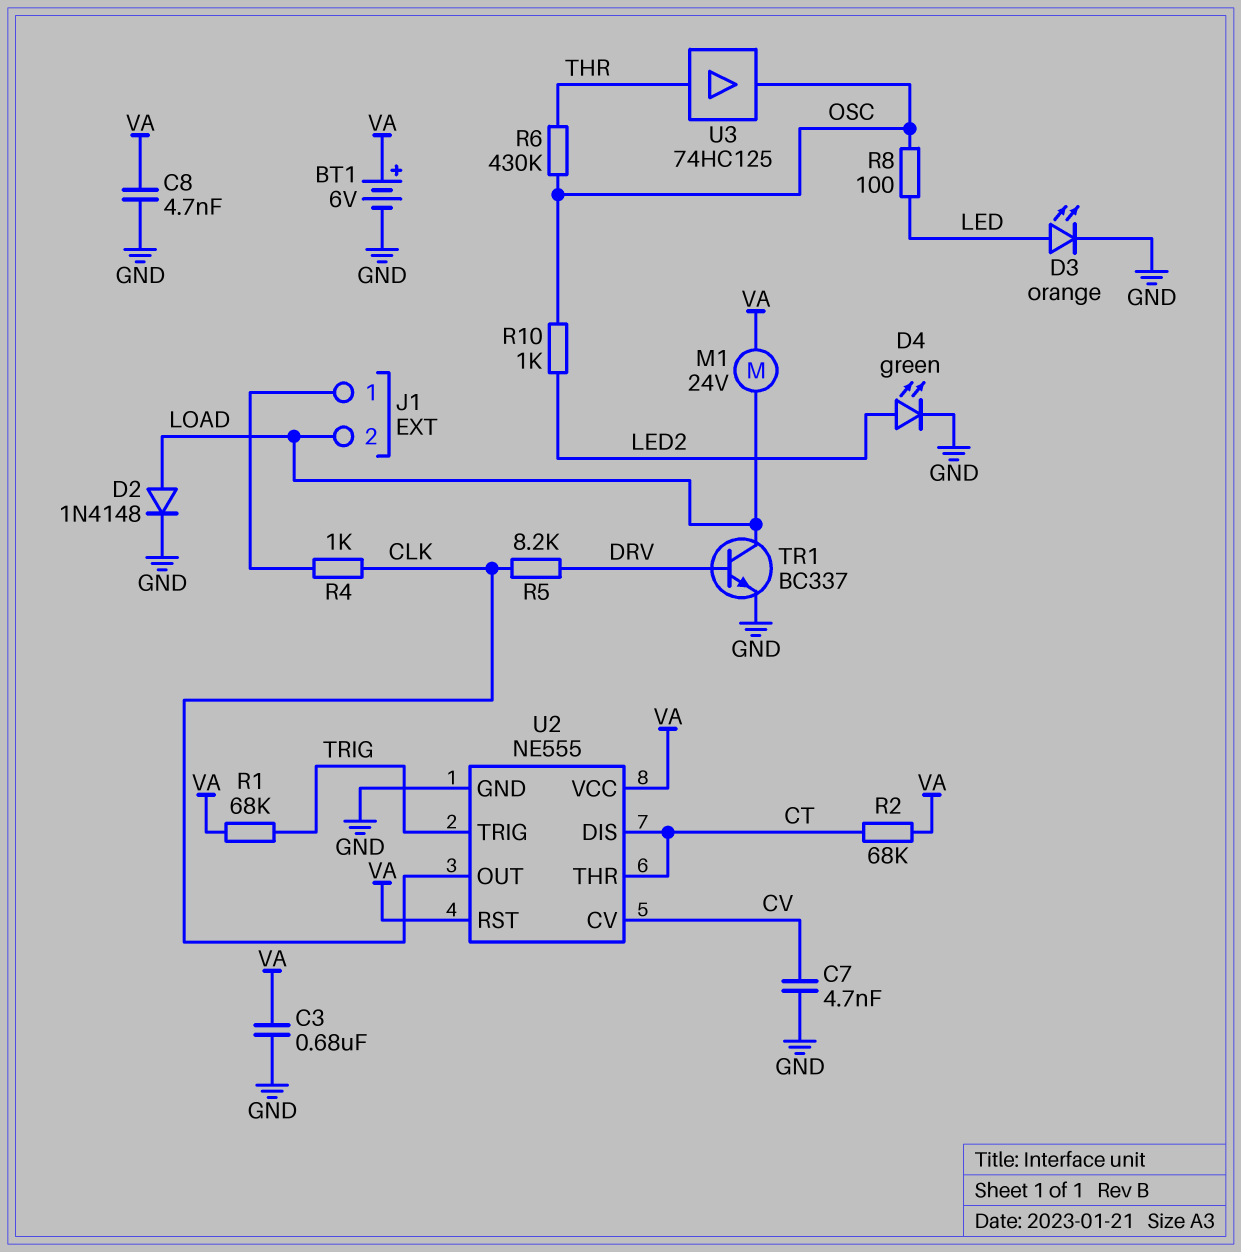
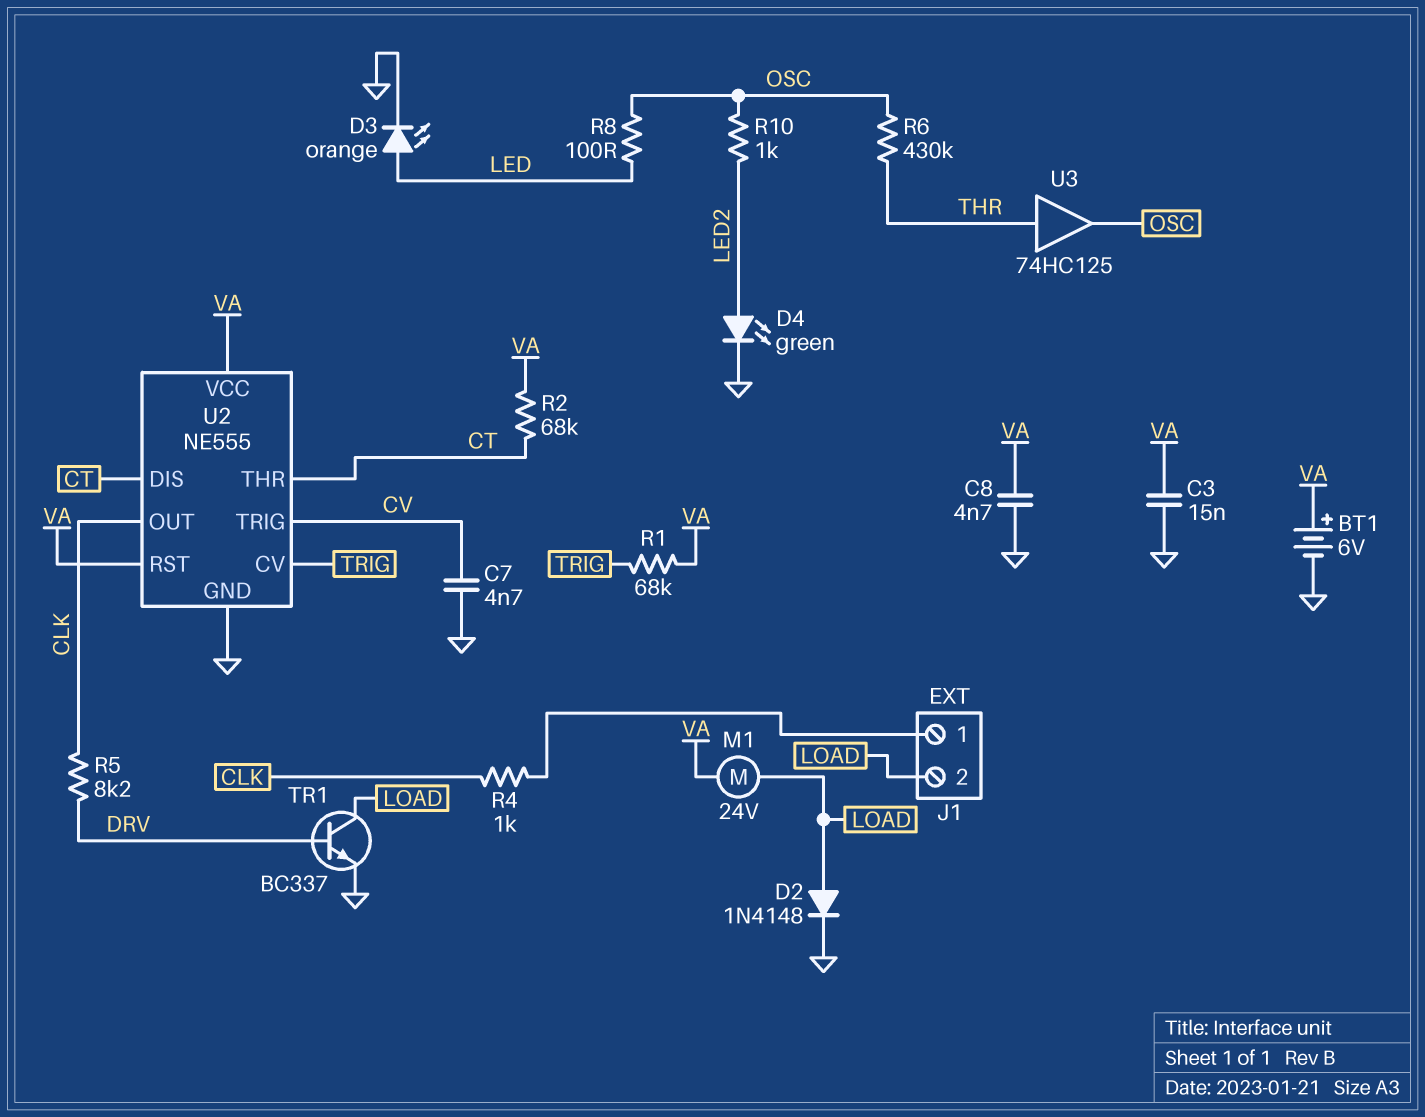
C3: 680nF (GND, VA) -> 15nF (GND, VA)
U2 pin CV: CV -> TRIG
U2 pin TRIG: TRIG -> CV

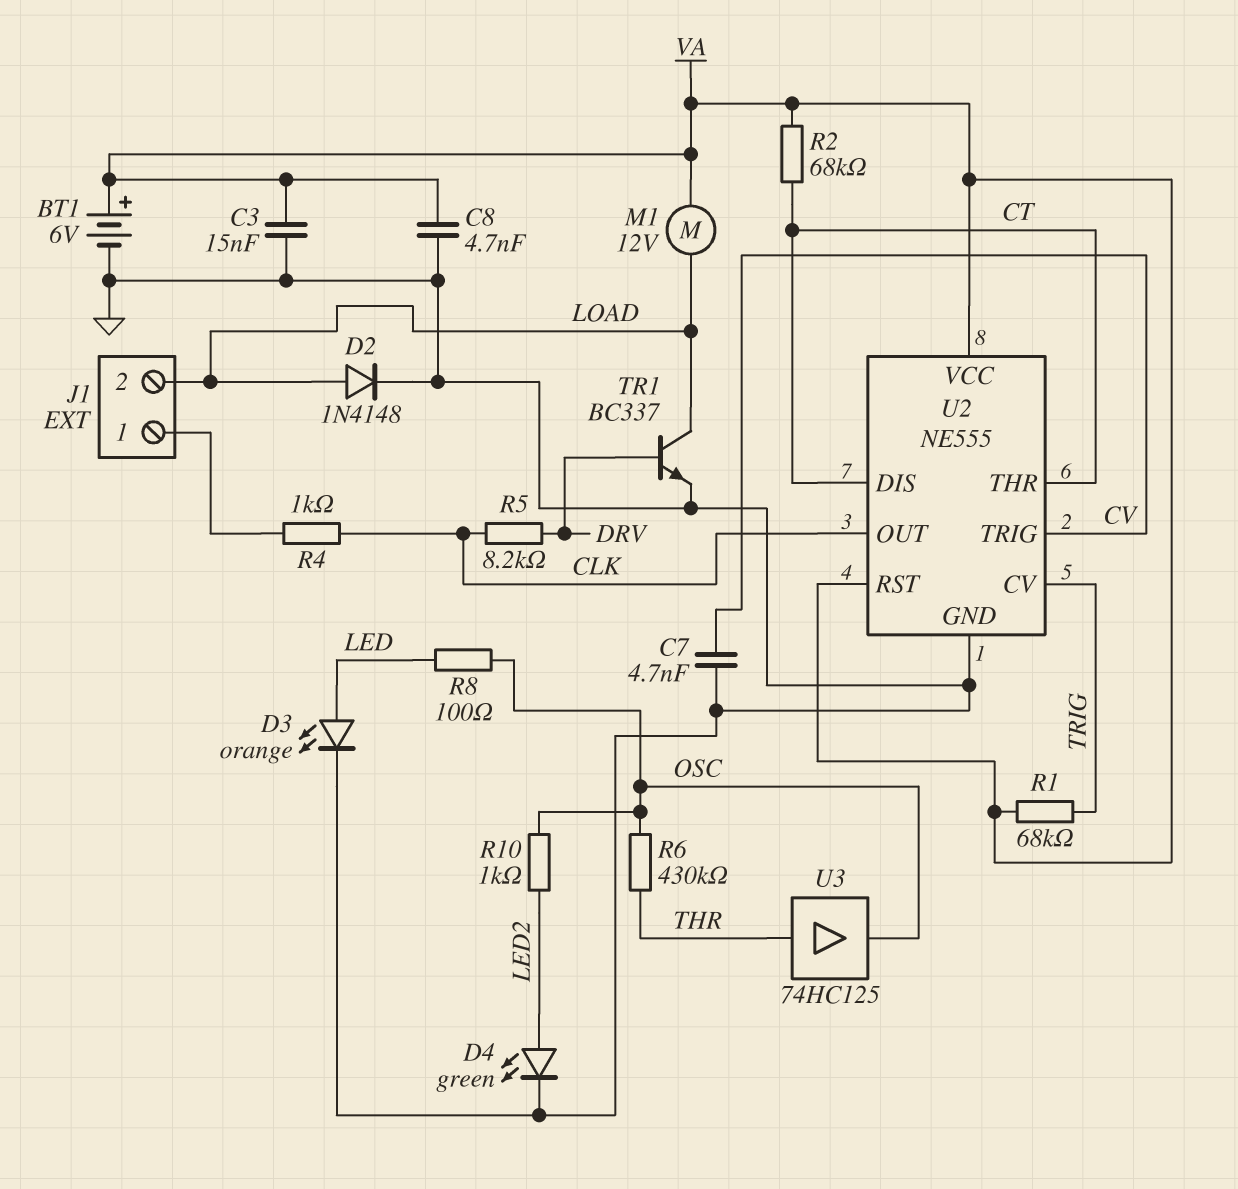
M1: motor 24V (LOAD, VA) -> motor 12V (LOAD, VA)

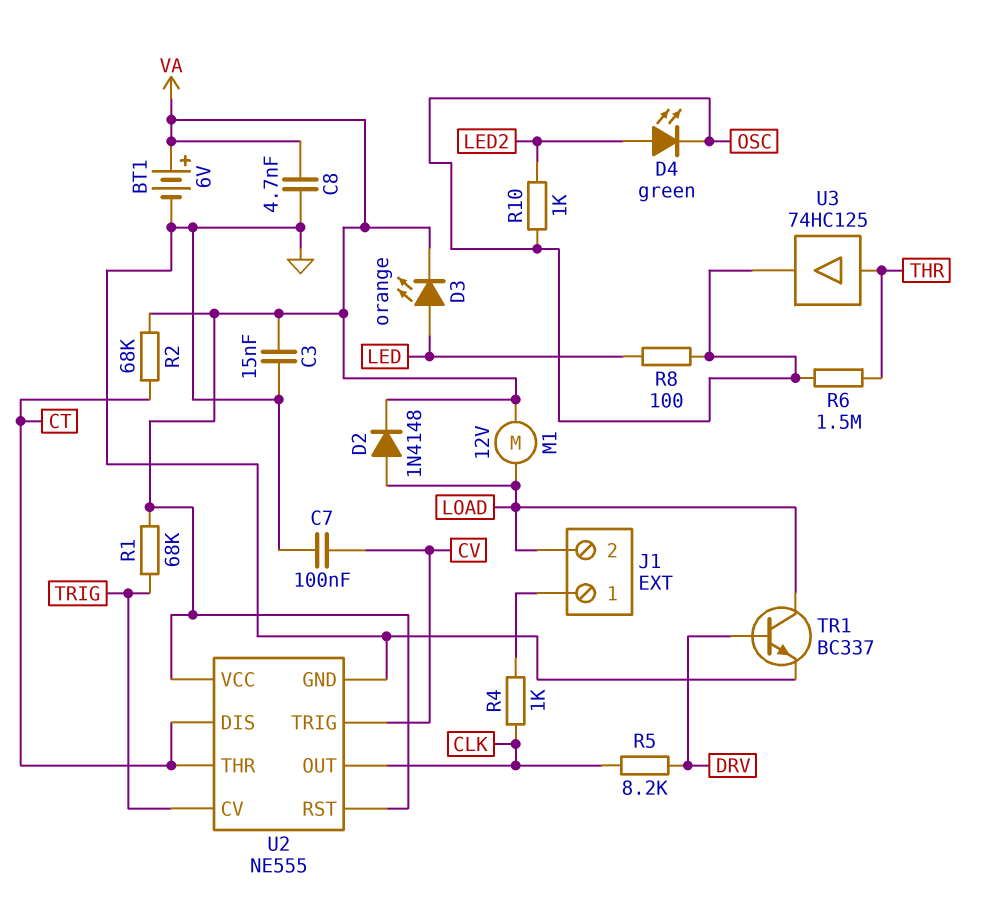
C7: 4.7nF (CV, GND) -> 100nF (CV, GND)
D2: diode 1N4148 (A LOAD, K GND) -> diode 1N4148 (A LOAD, K VA)
D3: LED orange (A LED, K GND) -> LED orange (A LED, K VA)
D4: LED green (A LED2, K GND) -> LED green (A LED2, K OSC)
R6: 430k (OSC, THR) -> 1.5M (OSC, THR)

